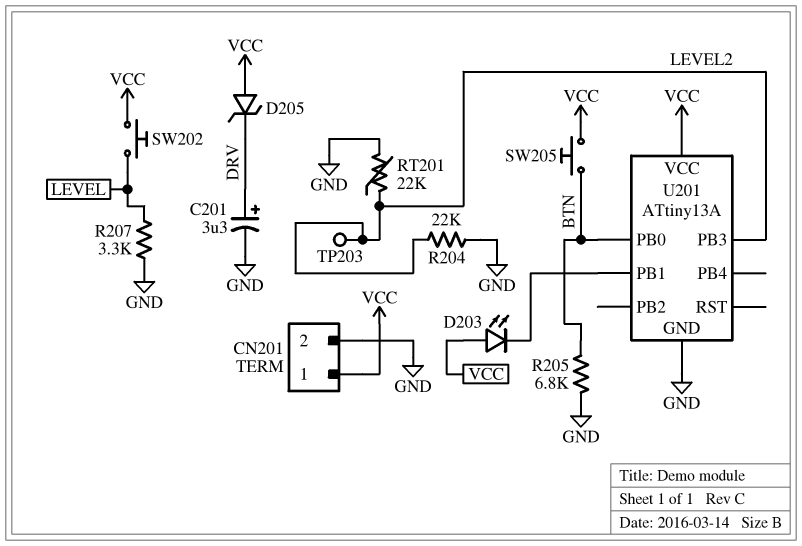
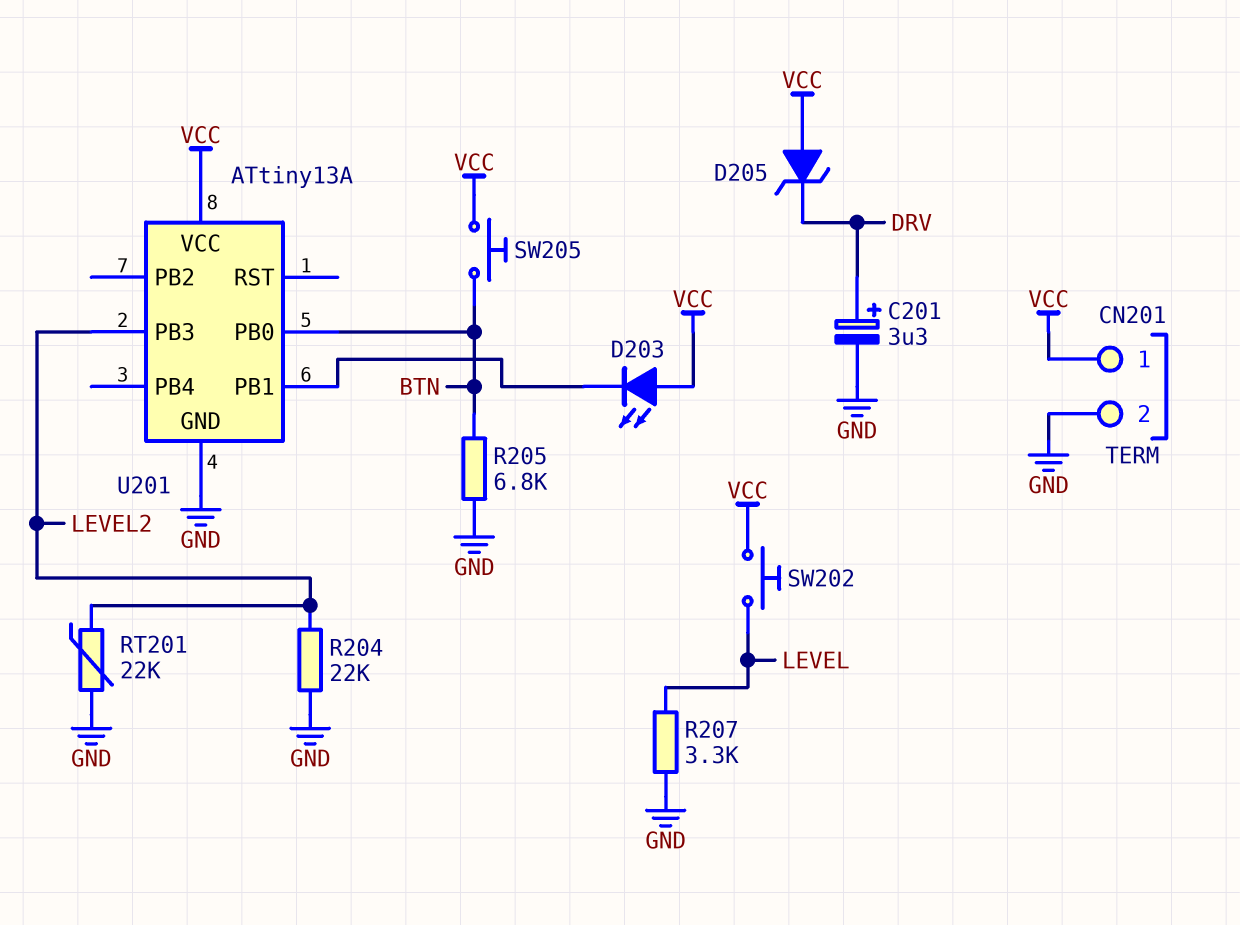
TP203: test point (LEVEL2) -> none

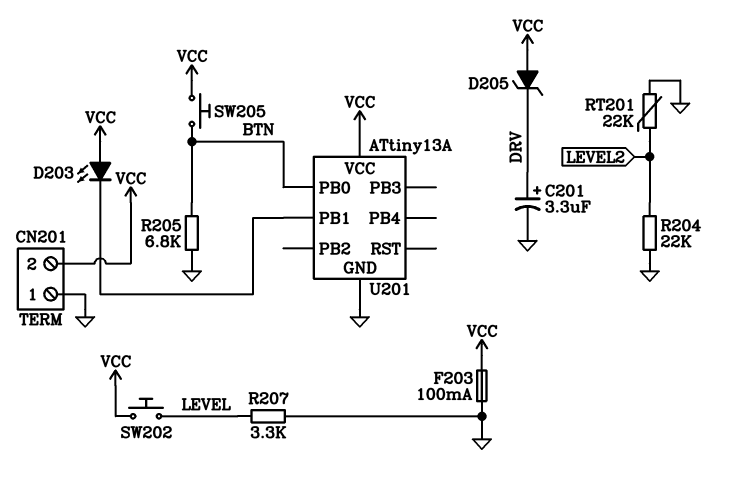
CN201 pin 1: VCC -> GND
CN201 pin 2: GND -> VCC
F203: none -> 100mA (GND, VCC)
U201 pin PB3: LEVEL2 -> none

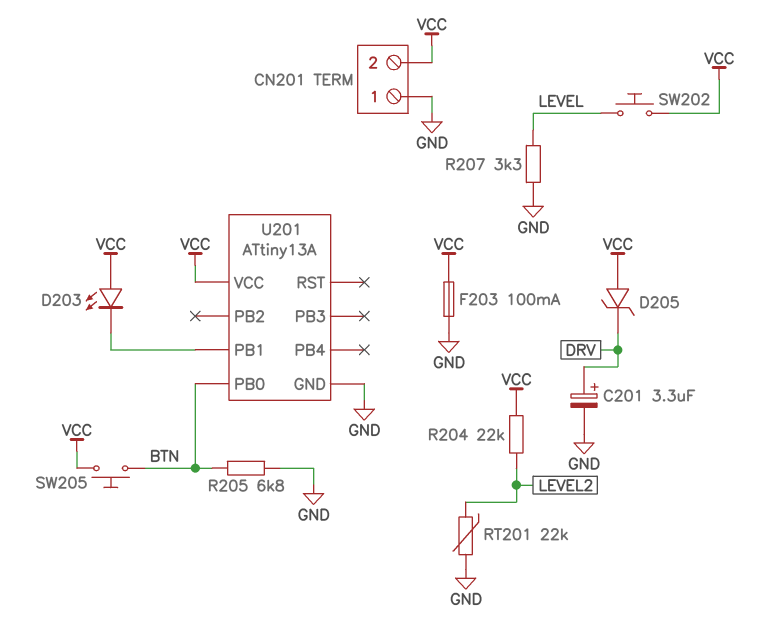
R204: 22k (GND, LEVEL2) -> 22k (LEVEL2, VCC)

